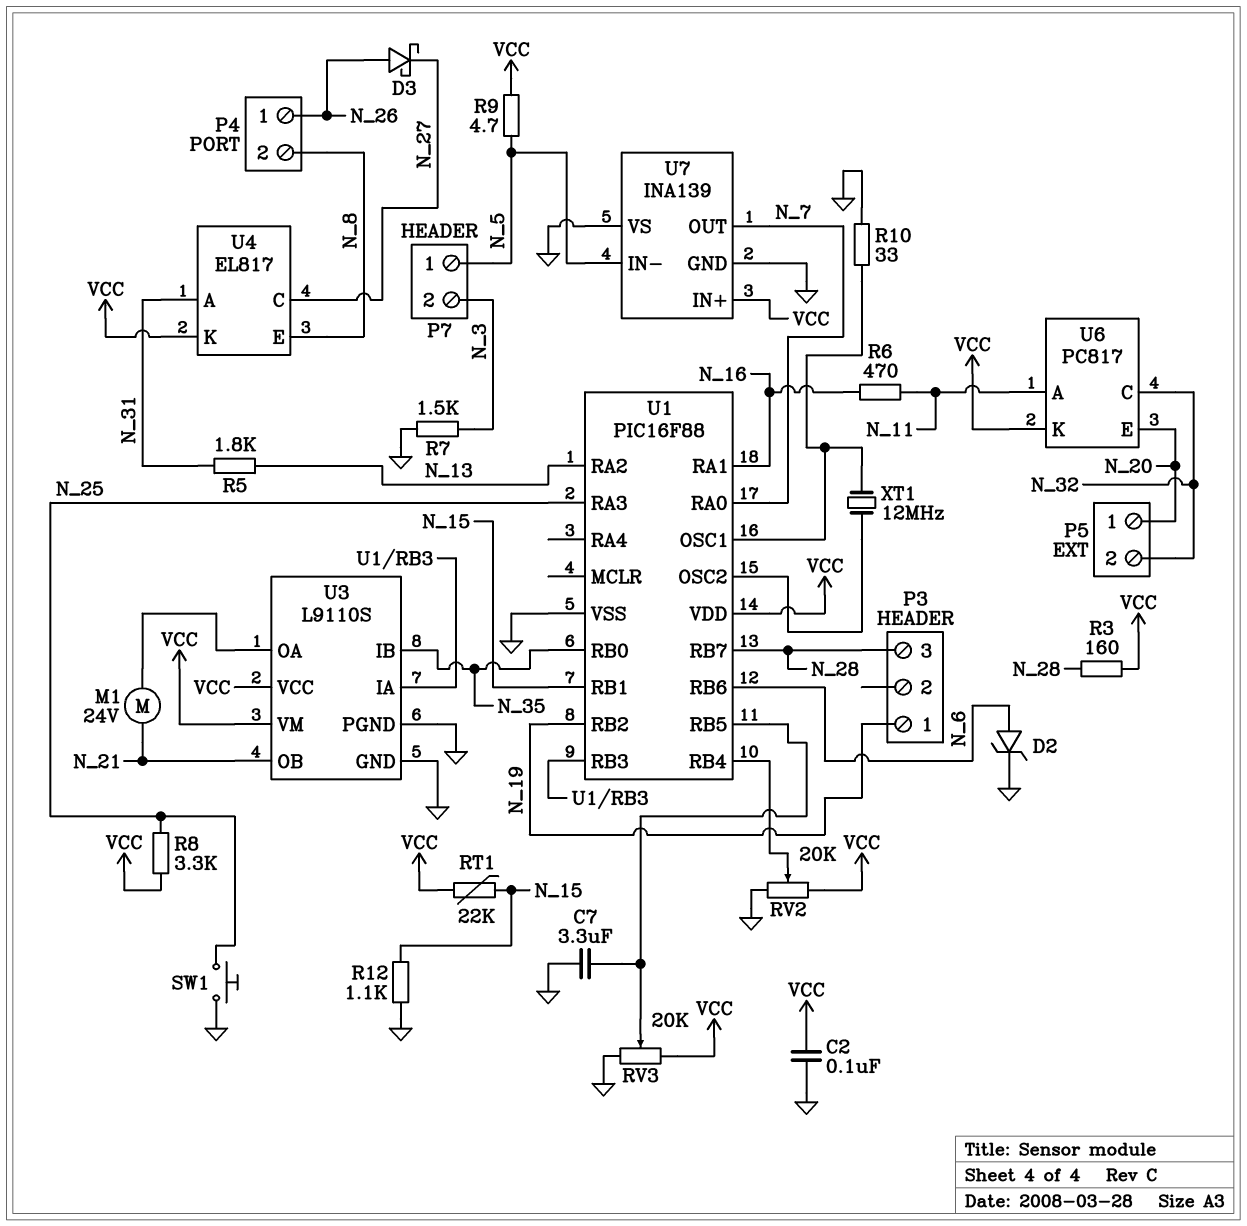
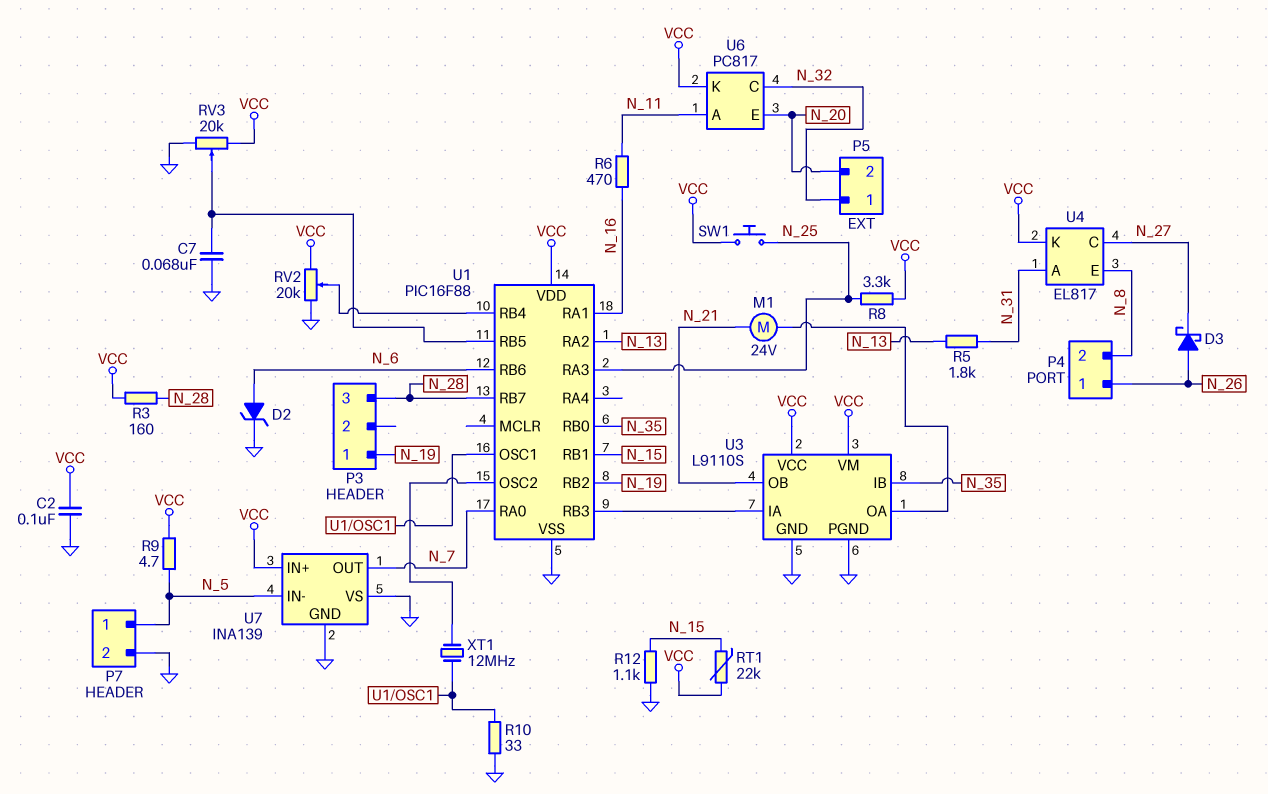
C7: 3.3uF (GND, U1/RB5) -> 68nF (GND, U1/RB5)
P5 pin 1: N_20 -> N_32
P5 pin 2: N_32 -> N_20
P7 pin 2: N_3 -> GND
R7: 1.5k (GND, N_3) -> none
SW1: button (GND, N_25) -> button (N_25, VCC)

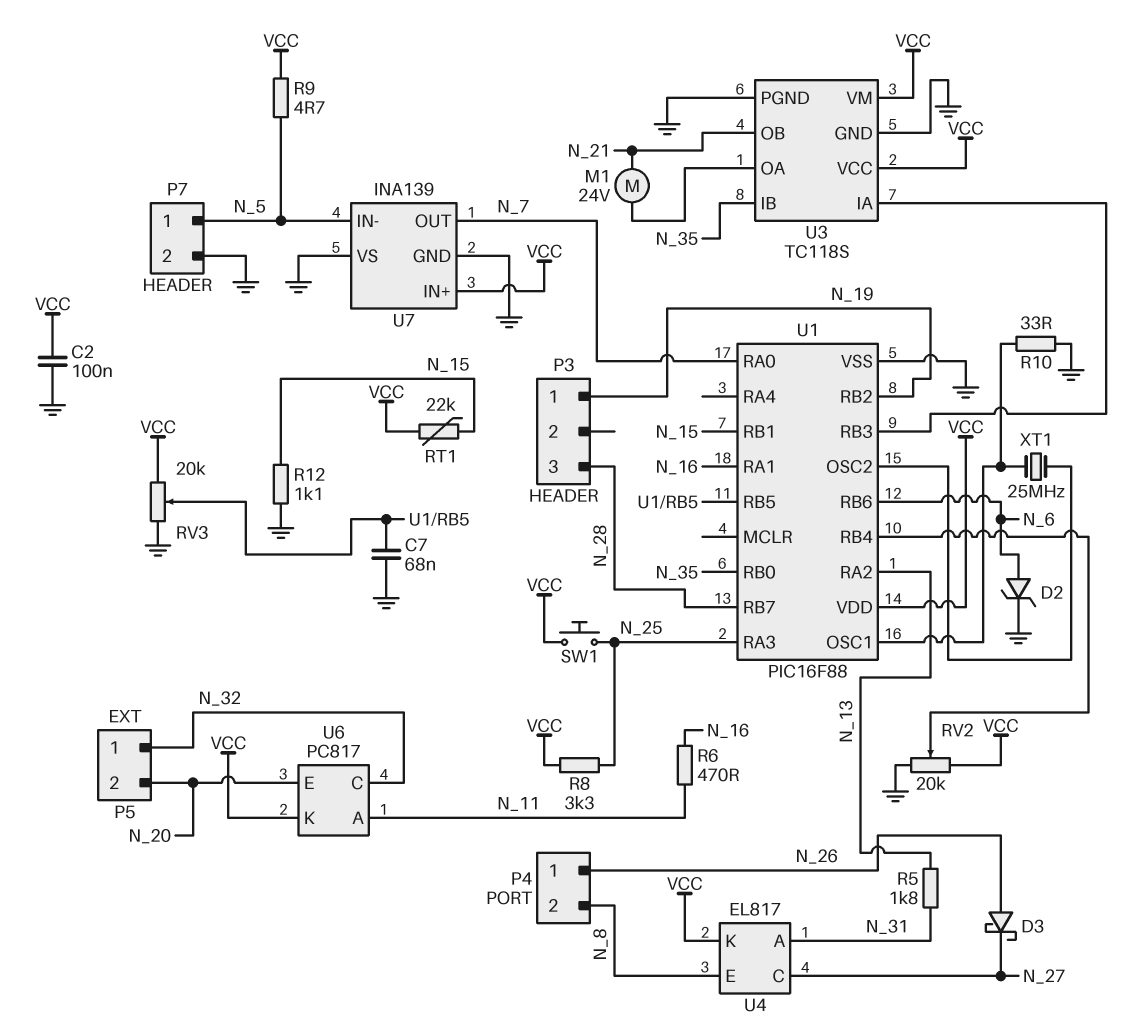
R3: 160 (N_28, VCC) -> none
U3: L9110S -> TC118S
XT1: 12MHz (U1/OSC1, U1/OSC2) -> 25MHz (U1/OSC1, U1/OSC2)

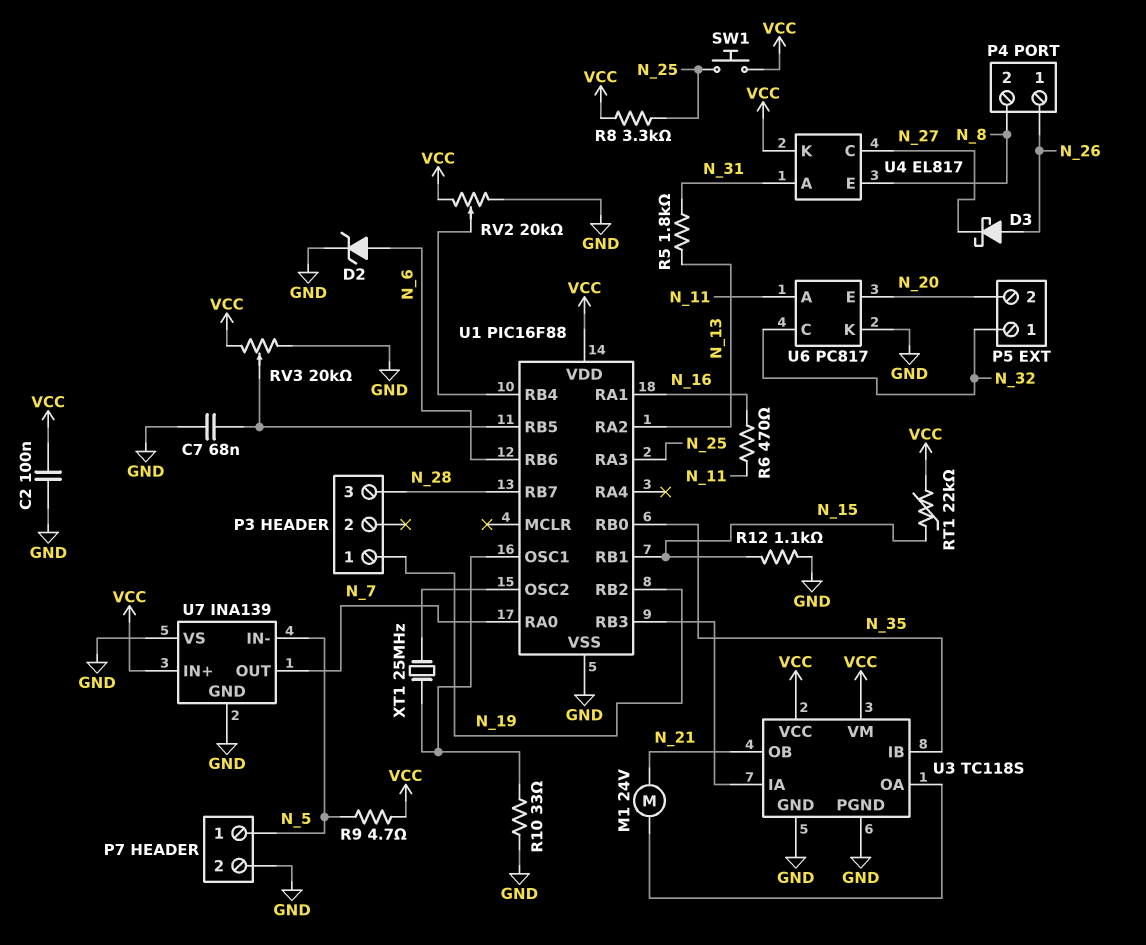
U6 pin K: VCC -> GND

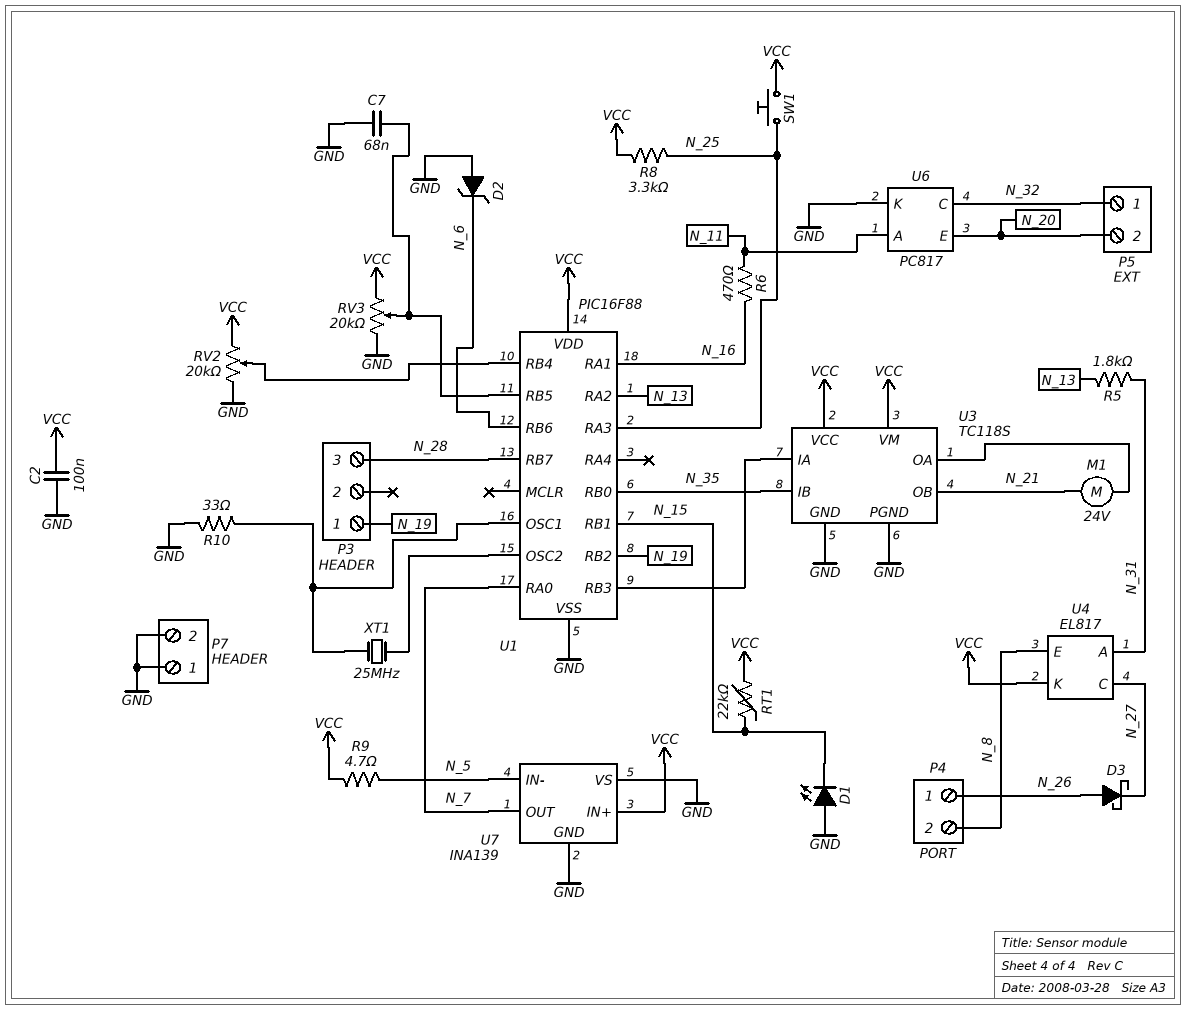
D1: none -> LED (A GND, K N_15)
D2: zener (A N_6, K GND) -> zener (A GND, K N_6)
P7 pin 1: N_5 -> GND
R12: 1.1k (GND, N_15) -> none

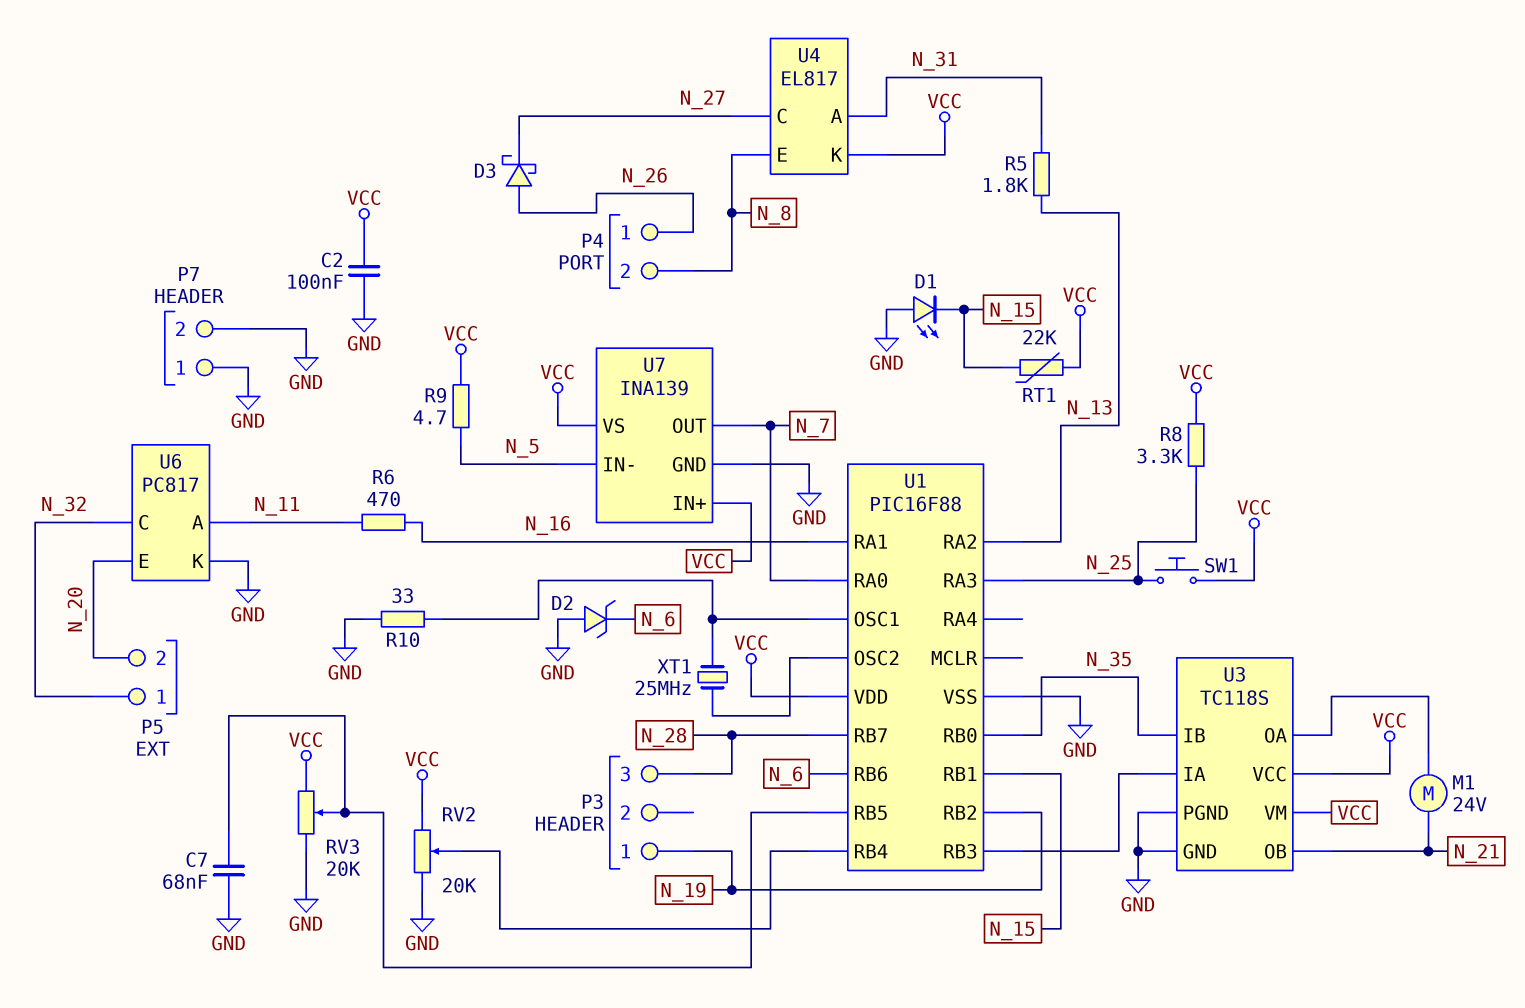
U7 pin VS: GND -> VCC

